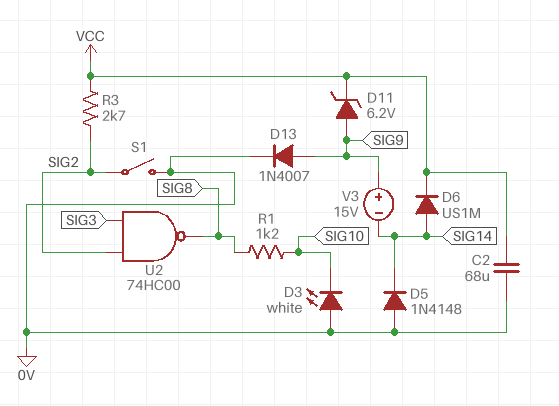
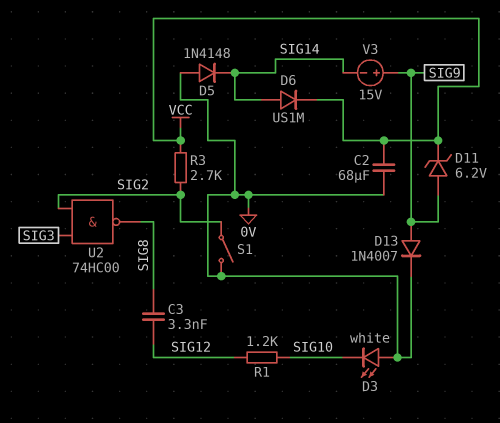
C3: none -> 3.3nF (SIG8, SIG12)
R1: 1.2k (SIG8, SIG10) -> 1.2k (SIG10, SIG12)

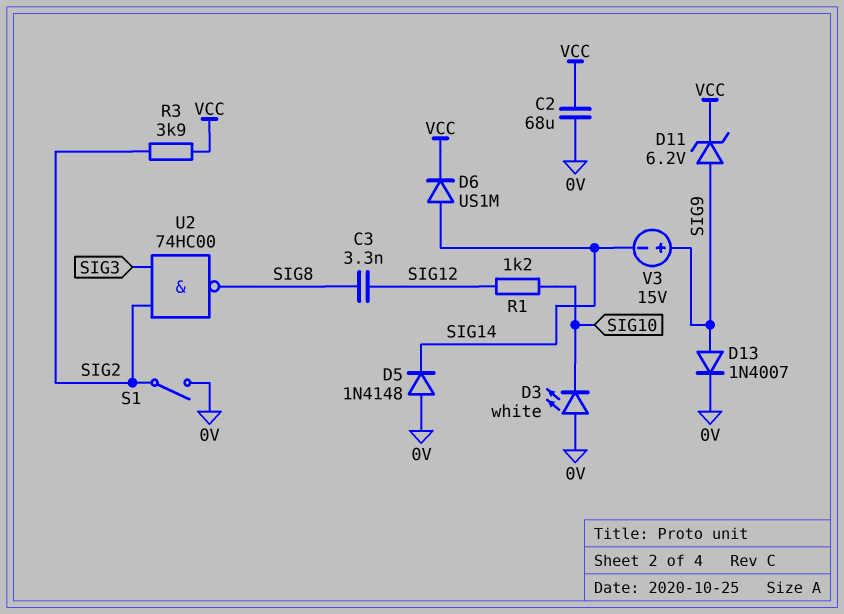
R3: 2.7k (SIG2, VCC) -> 3.9k (SIG2, VCC)

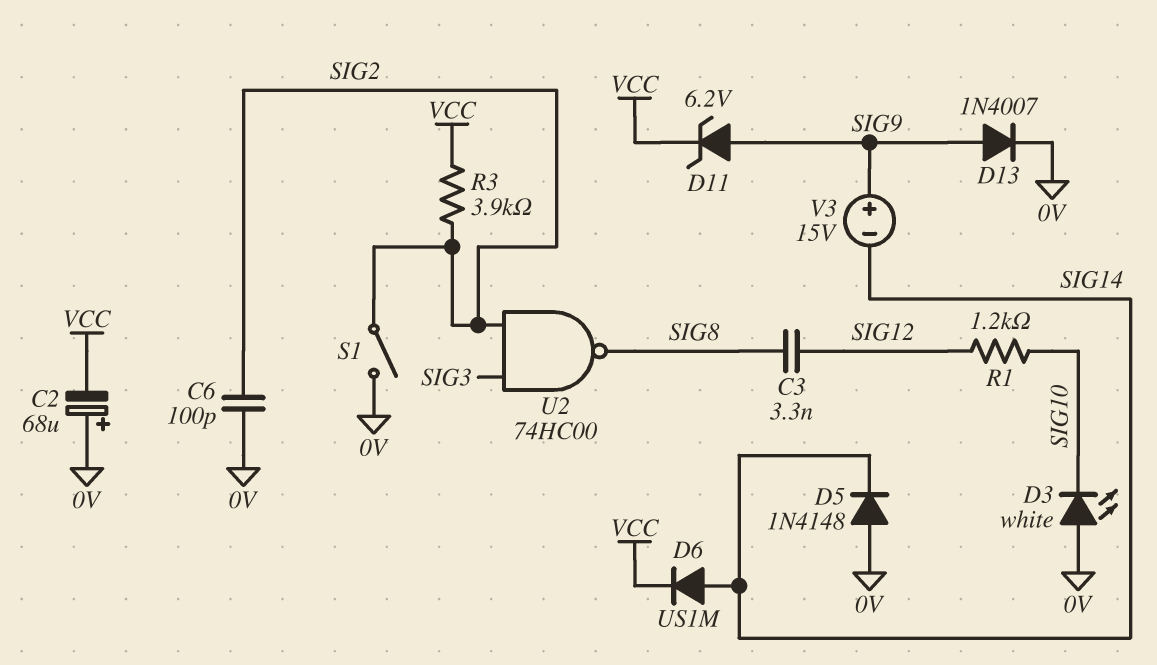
C2: 68uF (0V, VCC) -> 68uF (plus 0V, minus VCC)
C6: none -> 100pF (0V, SIG2)

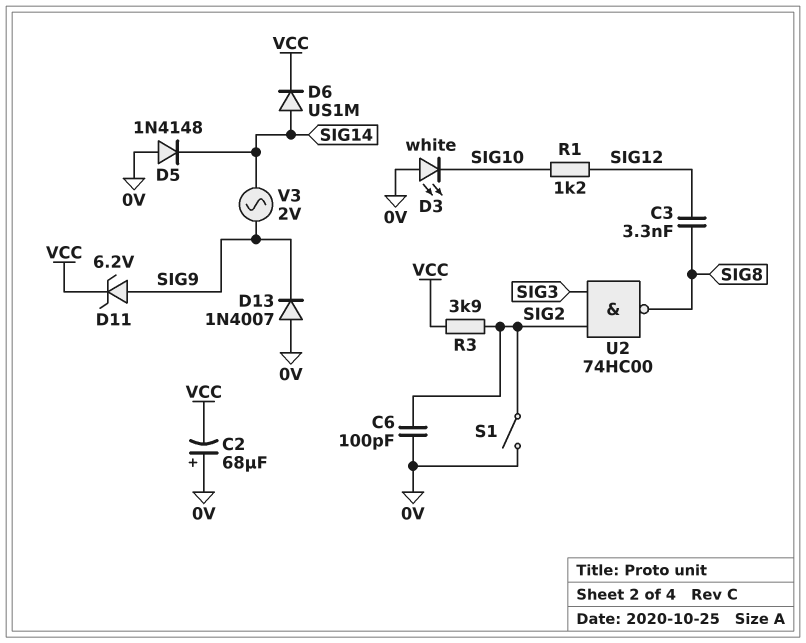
D13: diode 1N4007 (A SIG9, K 0V) -> diode 1N4007 (A 0V, K SIG9)
V3: 15V (plus SIG9, minus SIG14) -> AC 2V (SIG9, SIG14)

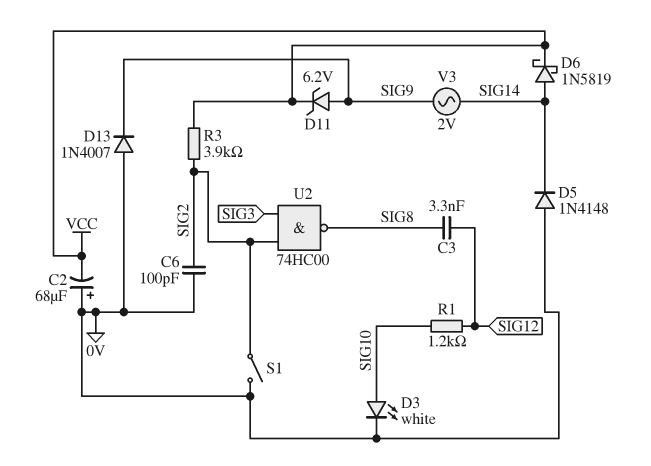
D3: LED white (A 0V, K SIG10) -> LED white (A SIG10, K 0V)
D6: diode US1M (A SIG14, K VCC) -> schottky 1N5819 (A SIG14, K VCC)

